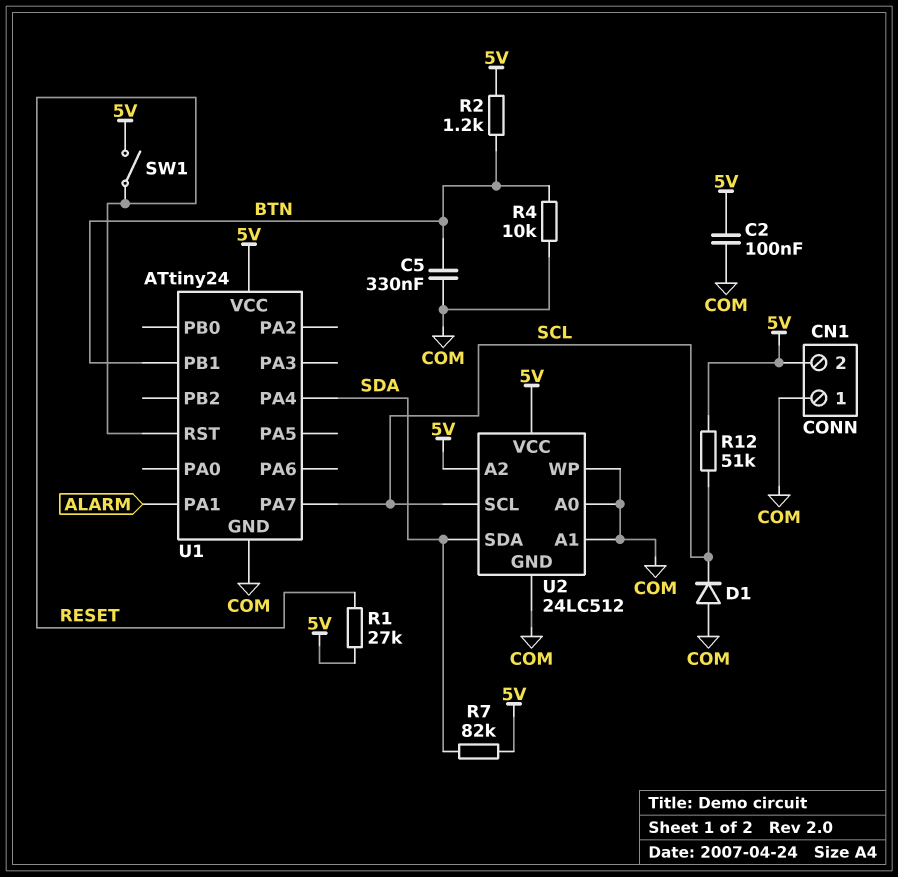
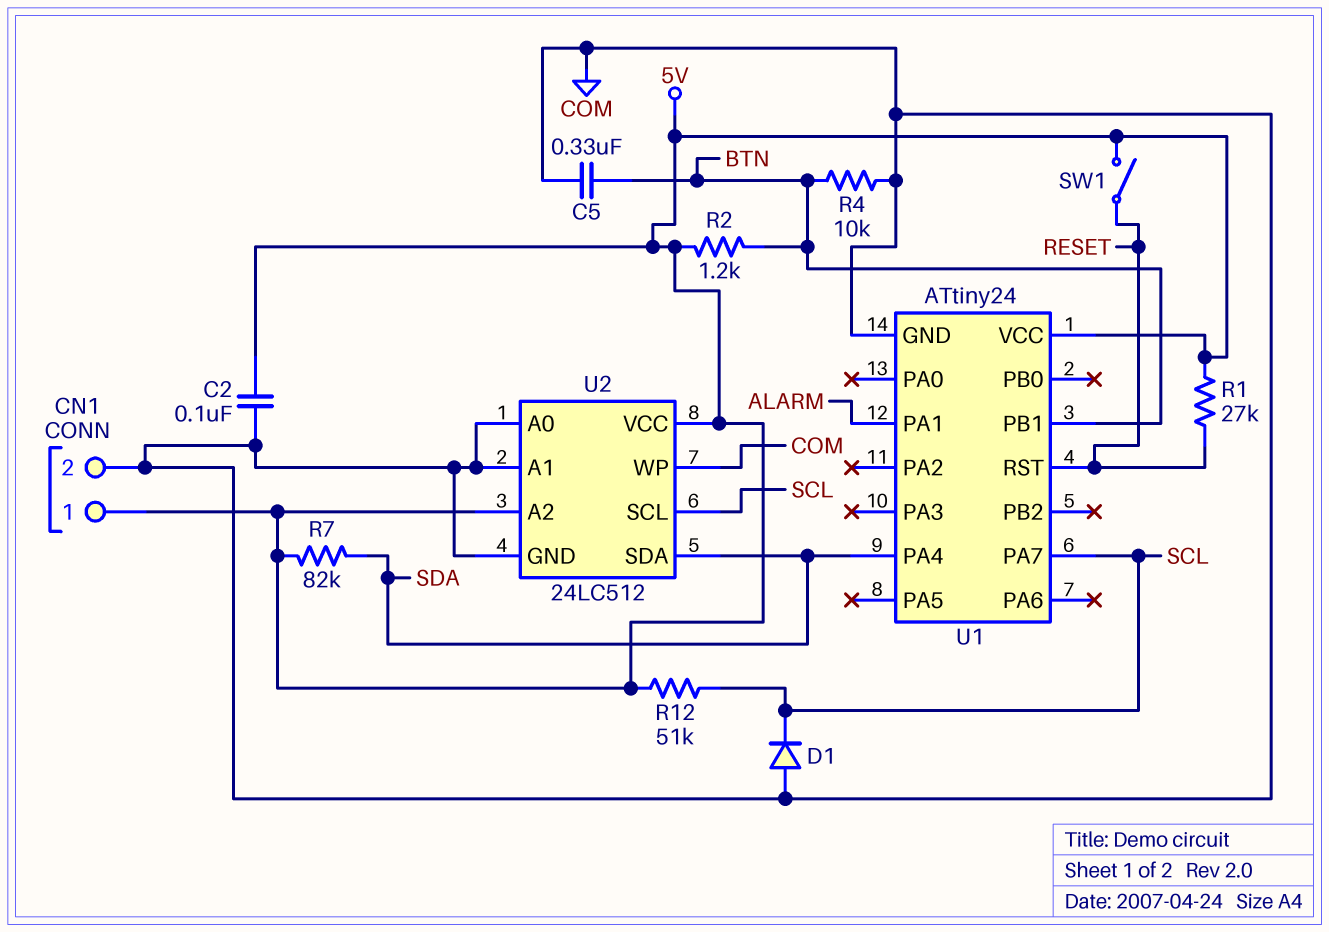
CN1 pin 1: COM -> 5V
CN1 pin 2: 5V -> COM

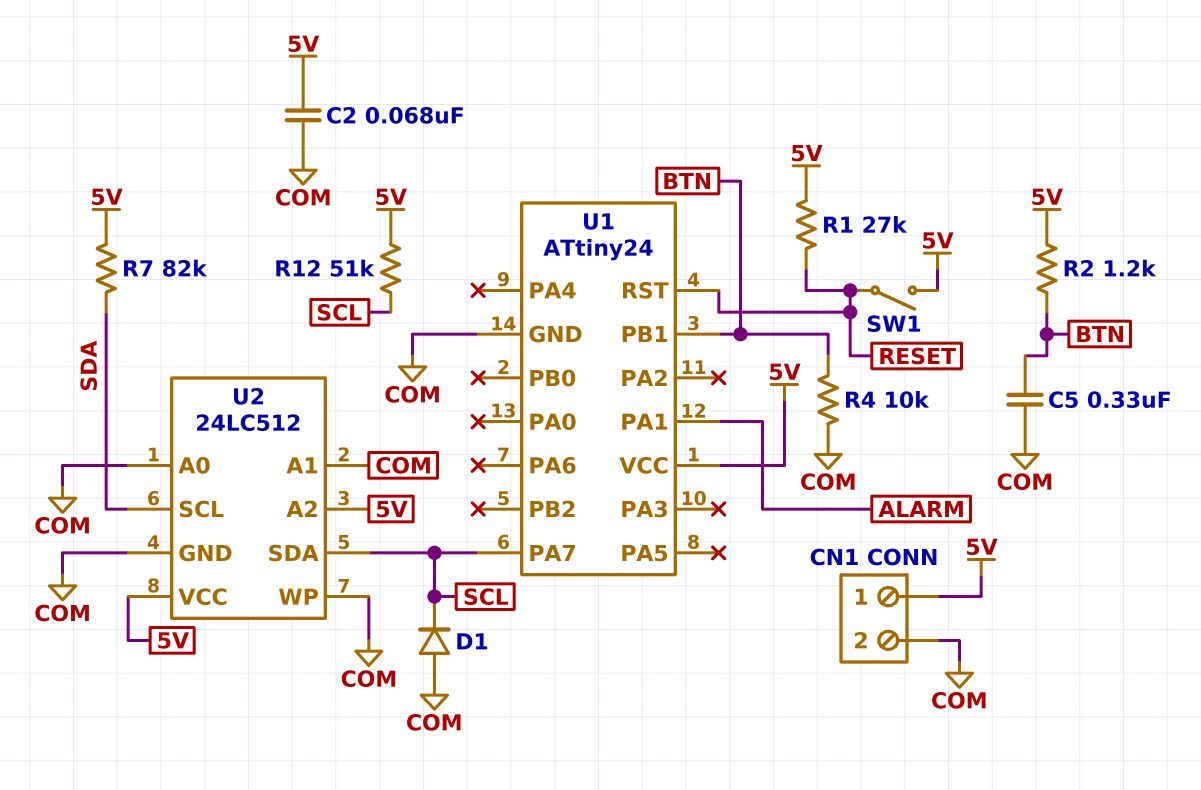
C2: 100nF (5V, COM) -> 68nF (5V, COM)
U1 pin PA4: SDA -> none
U2 pin SCL: SCL -> SDA
U2 pin SDA: SDA -> SCL

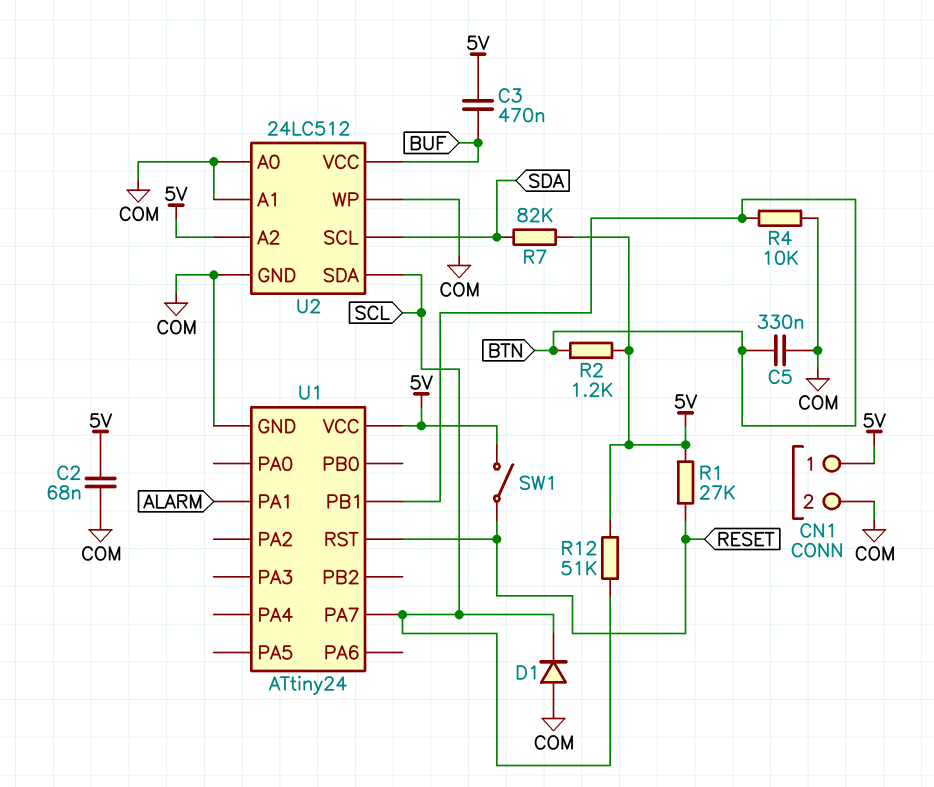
C3: none -> 470nF (5V, BUF)
U2 pin VCC: 5V -> BUF

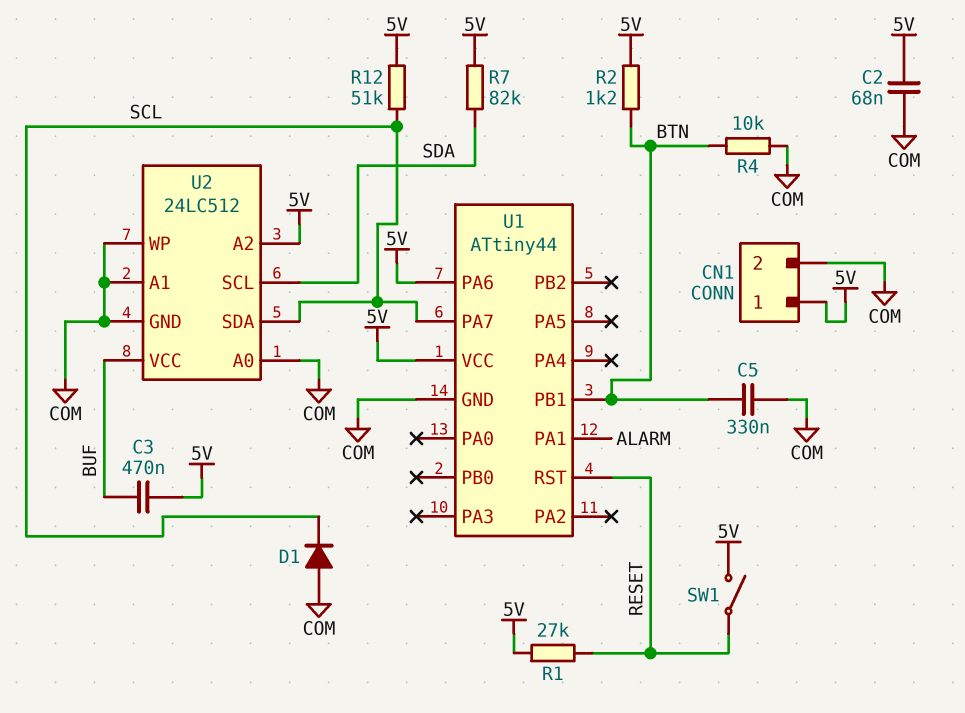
U1: ATtiny24 -> ATtiny44
U1 pin PA6: none -> 5V

